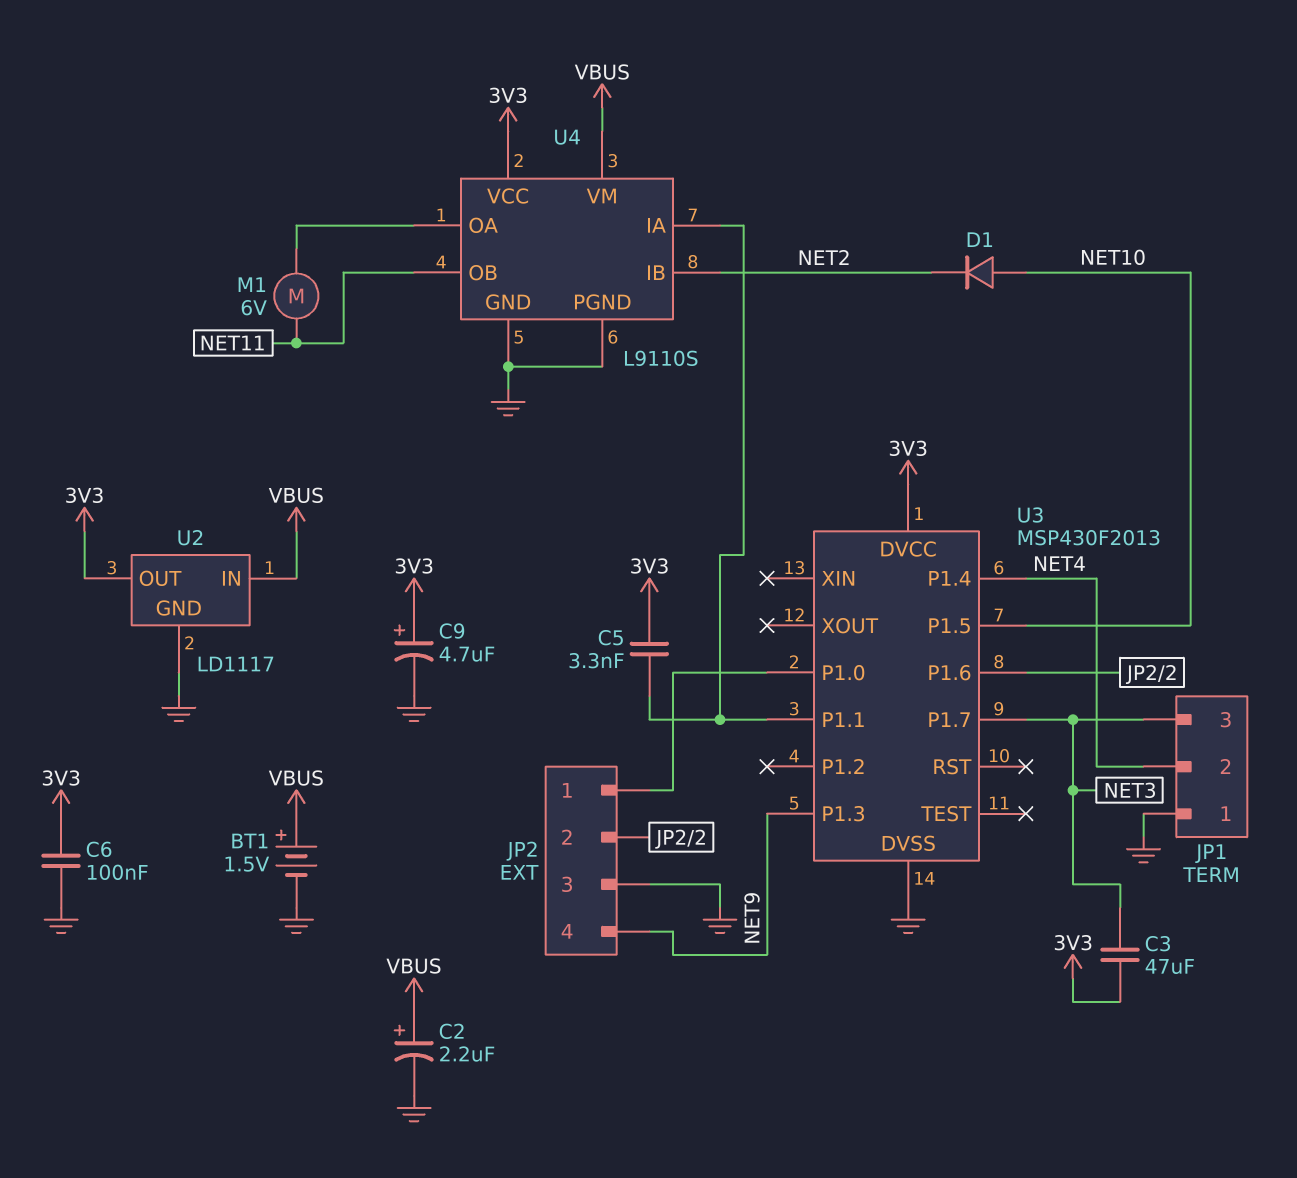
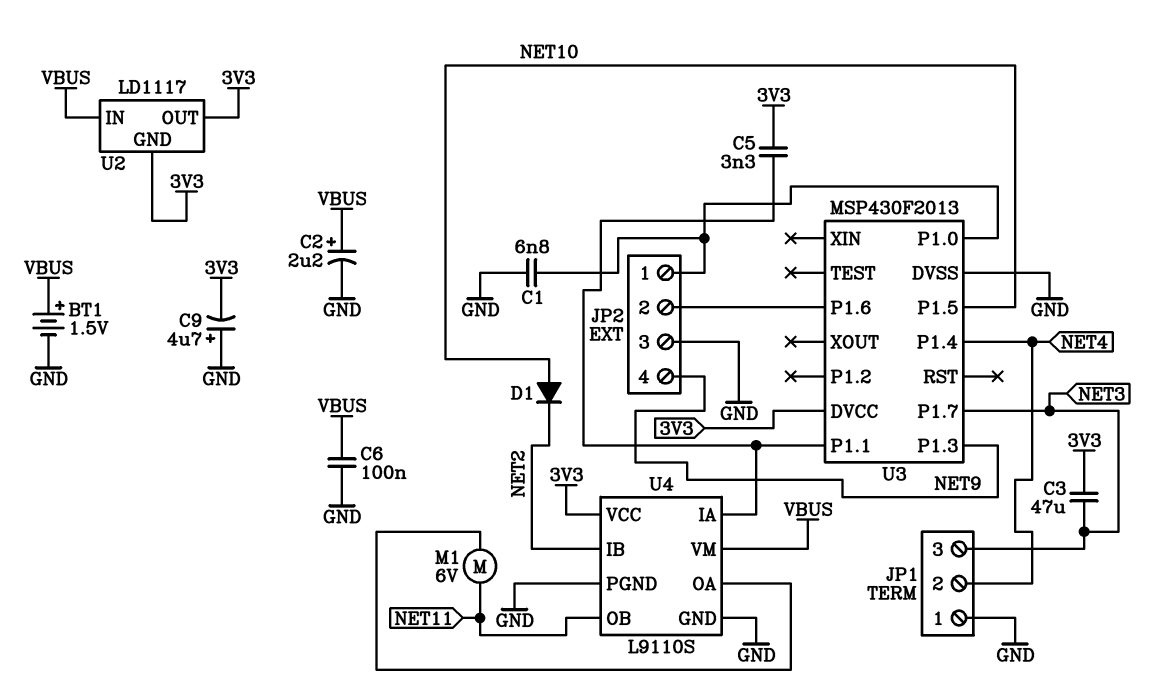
C1: none -> 6.8nF (GND, JP2/1)
C6: 100nF (3V3, GND) -> 100nF (GND, VBUS)
C9: 4.7uF (plus 3V3, minus GND) -> 4.7uF (plus GND, minus 3V3)
U2 pin GND: GND -> 3V3

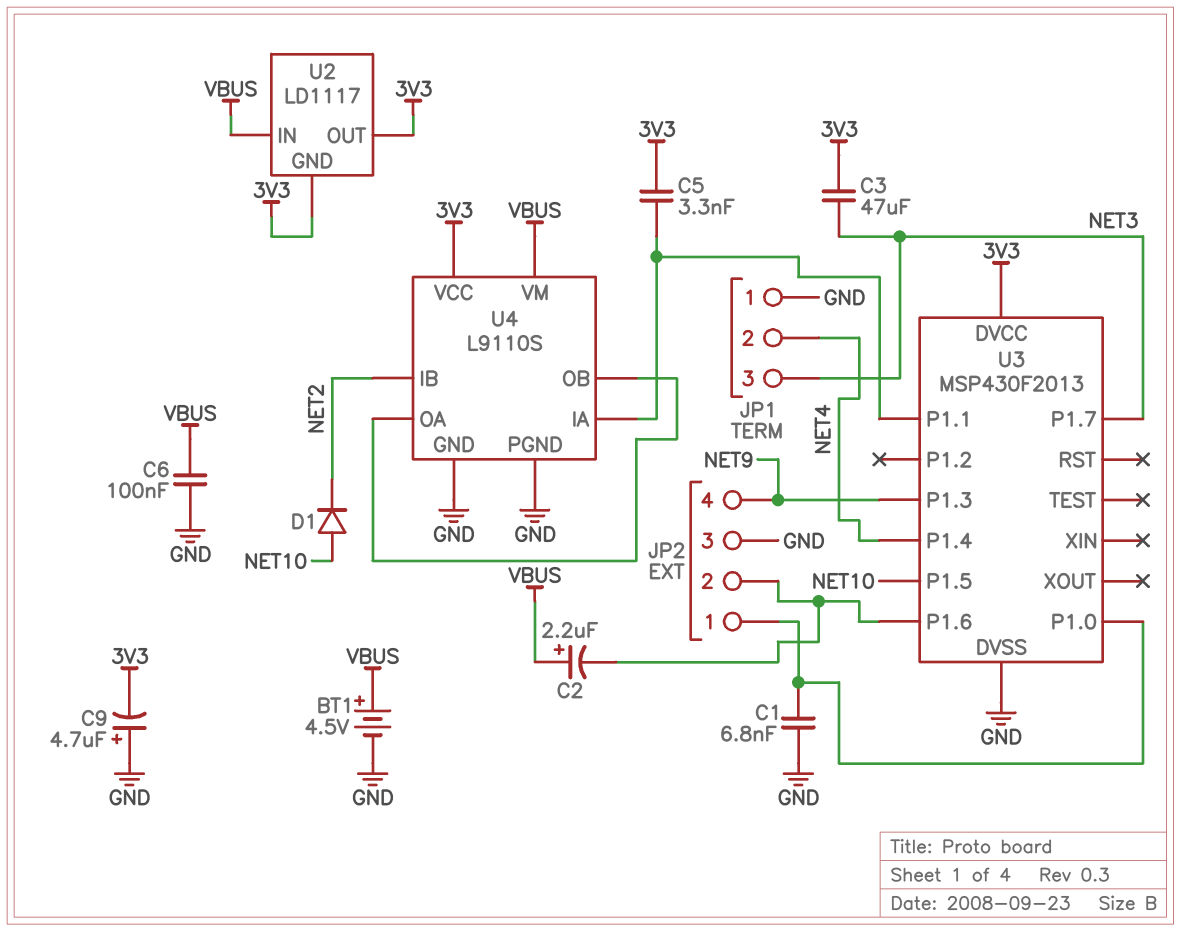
BT1: 1.5V (plus VBUS, minus GND) -> 4.5V (plus VBUS, minus GND)
C2: 2.2uF (plus VBUS, minus GND) -> 2.2uF (plus VBUS, minus JP2/2)
M1: motor 6V (NET11, U4/OA) -> none
U4 pin OB: NET11 -> U4/OA

